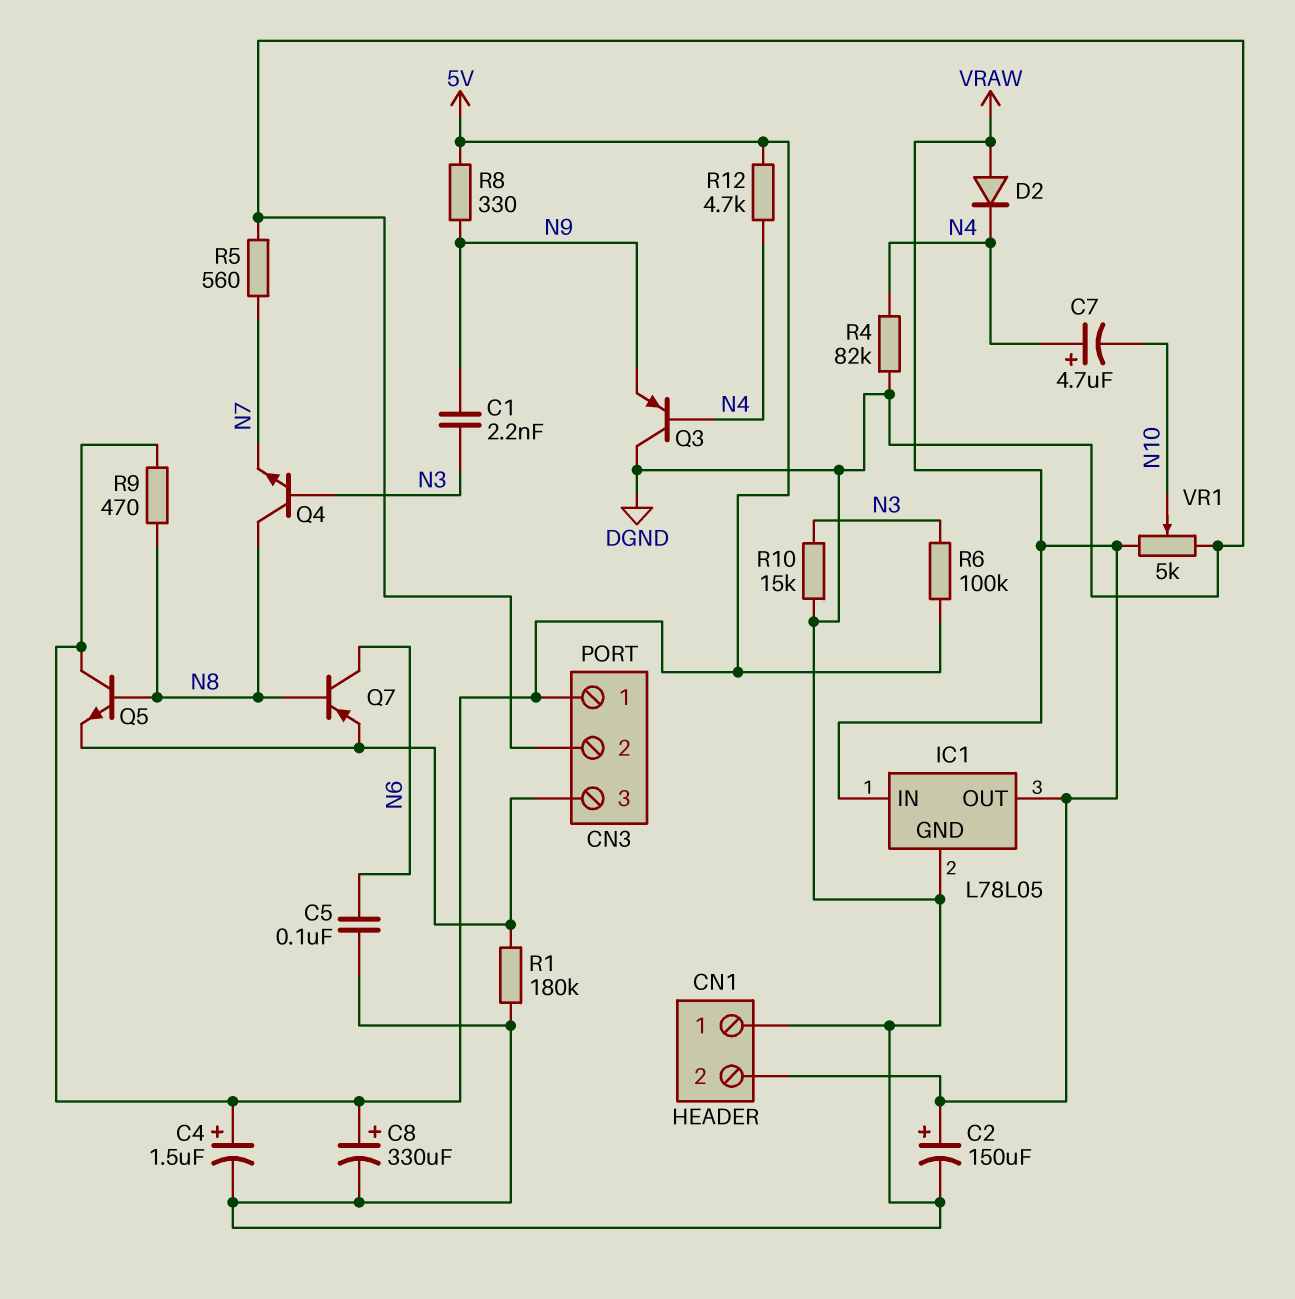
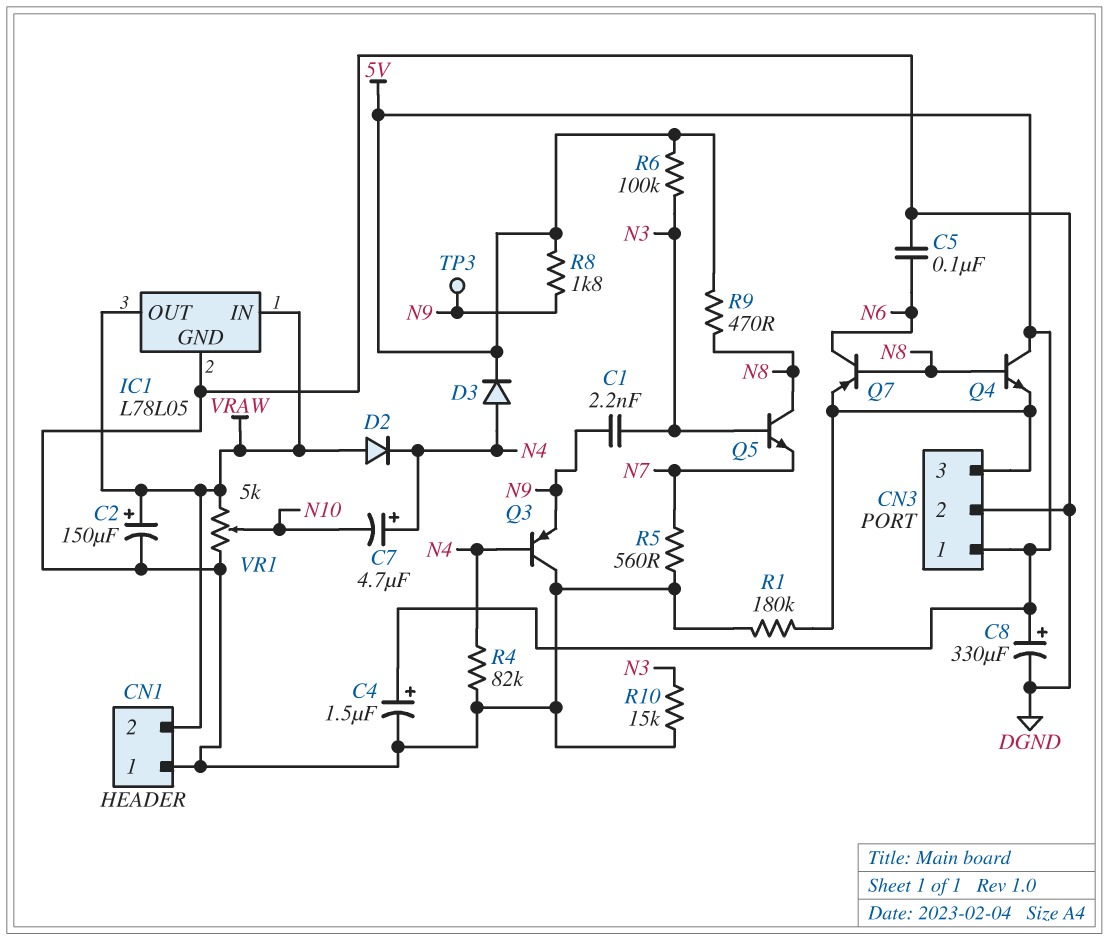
D3: none -> diode (A N4, K 5V)
Q4: NPN (B N3, C N8, E N7) -> NPN (B N8, C 5V, E CN3/3)
Q5: NPN (B N8, C 5V, E CN3/3) -> NPN (B N3, C N8, E N7)
R8: 330 (5V, N9) -> 1.8k (5V, N9)
R12: 4.7k (5V, N4) -> none
TP3: none -> test point (N9)

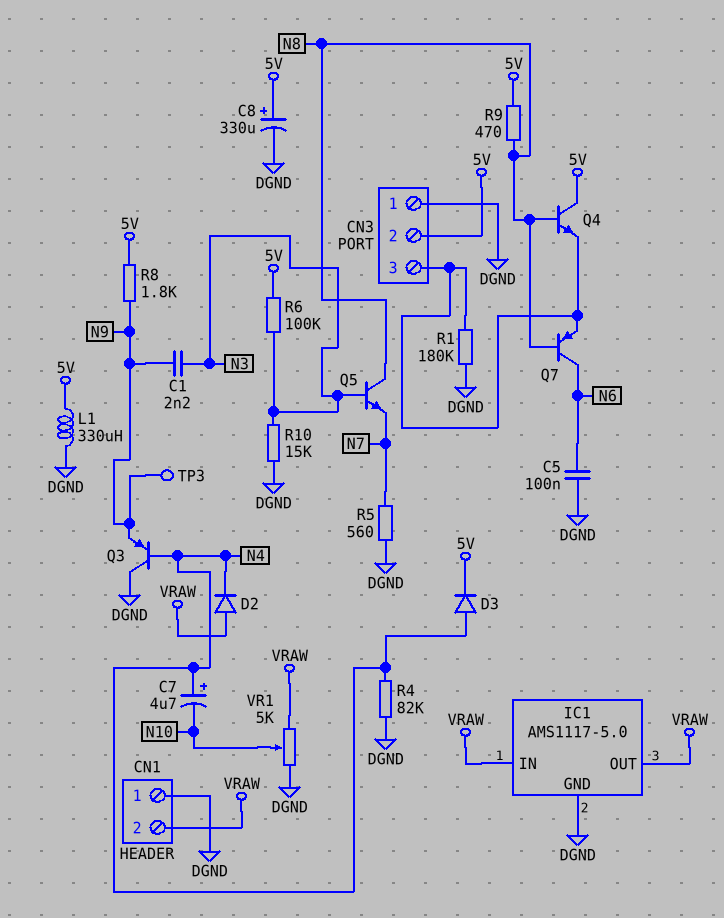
C2: 150uF (plus VRAW, minus DGND) -> none
C4: 1.5uF (plus 5V, minus DGND) -> none
CN3 pin 1: 5V -> DGND
CN3 pin 2: DGND -> 5V
IC1: L78L05 -> AMS1117-5.0
L1: none -> 330uH (5V, DGND)

